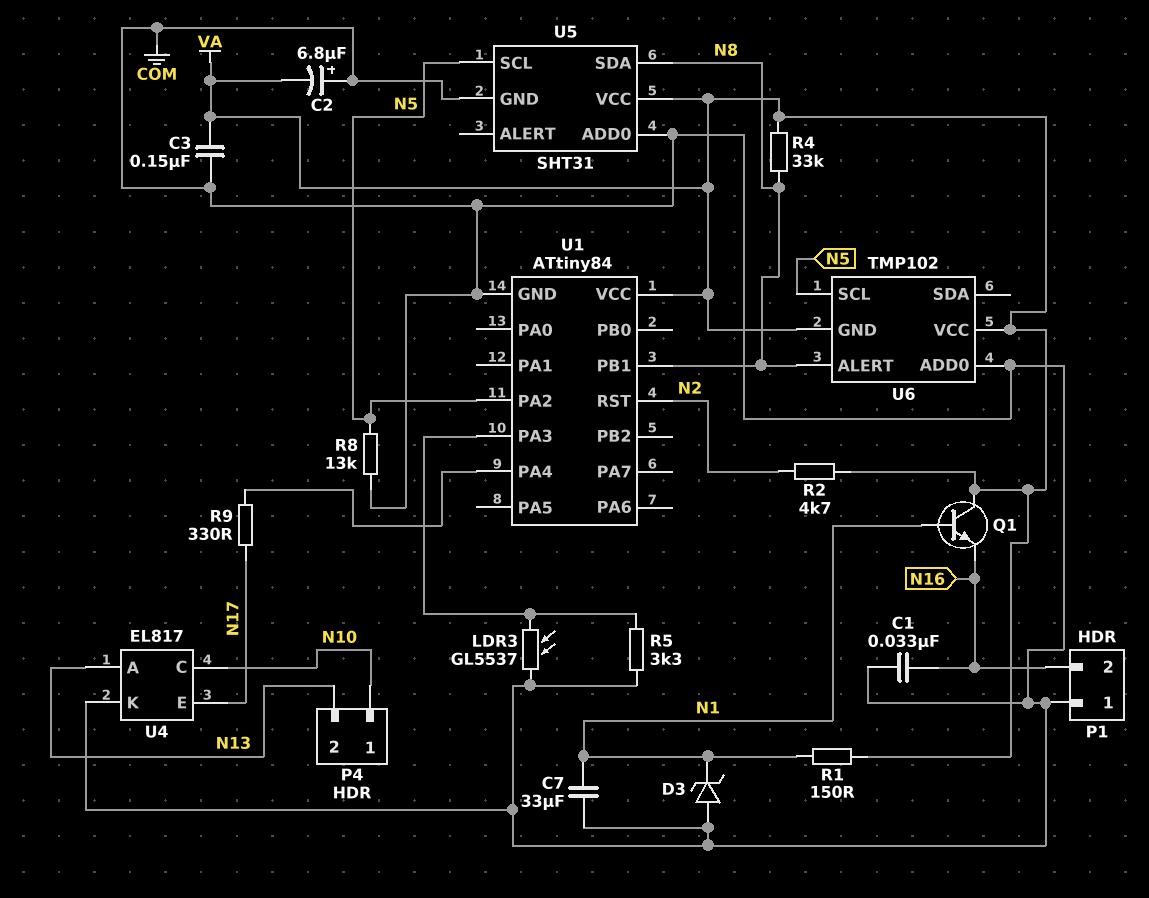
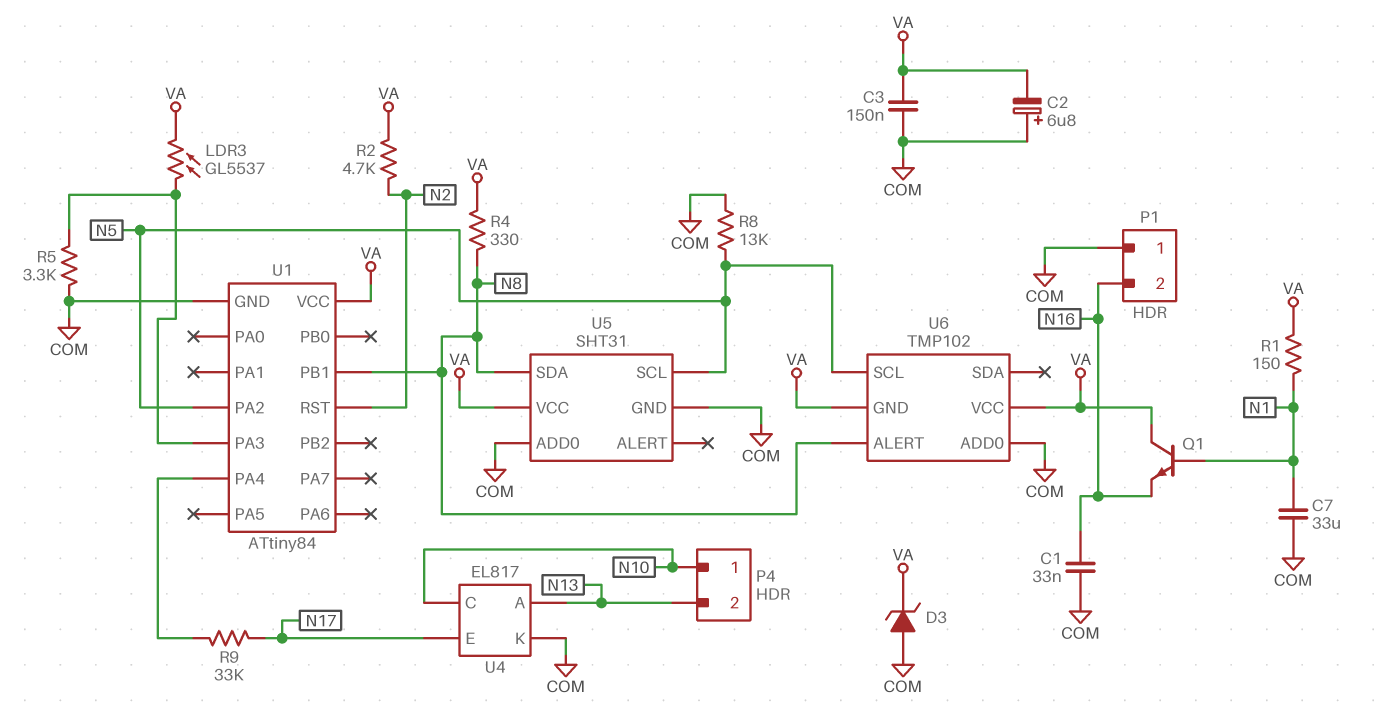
D3: zener (A COM, K N1) -> zener (A COM, K VA)
LDR3: GL5537 (COM, U1/PA3) -> GL5537 (U1/PA3, VA)
R4: 33k (N8, VA) -> 330 (N8, VA)
R9: 330 (N17, U1/PA4) -> 33k (N17, U1/PA4)

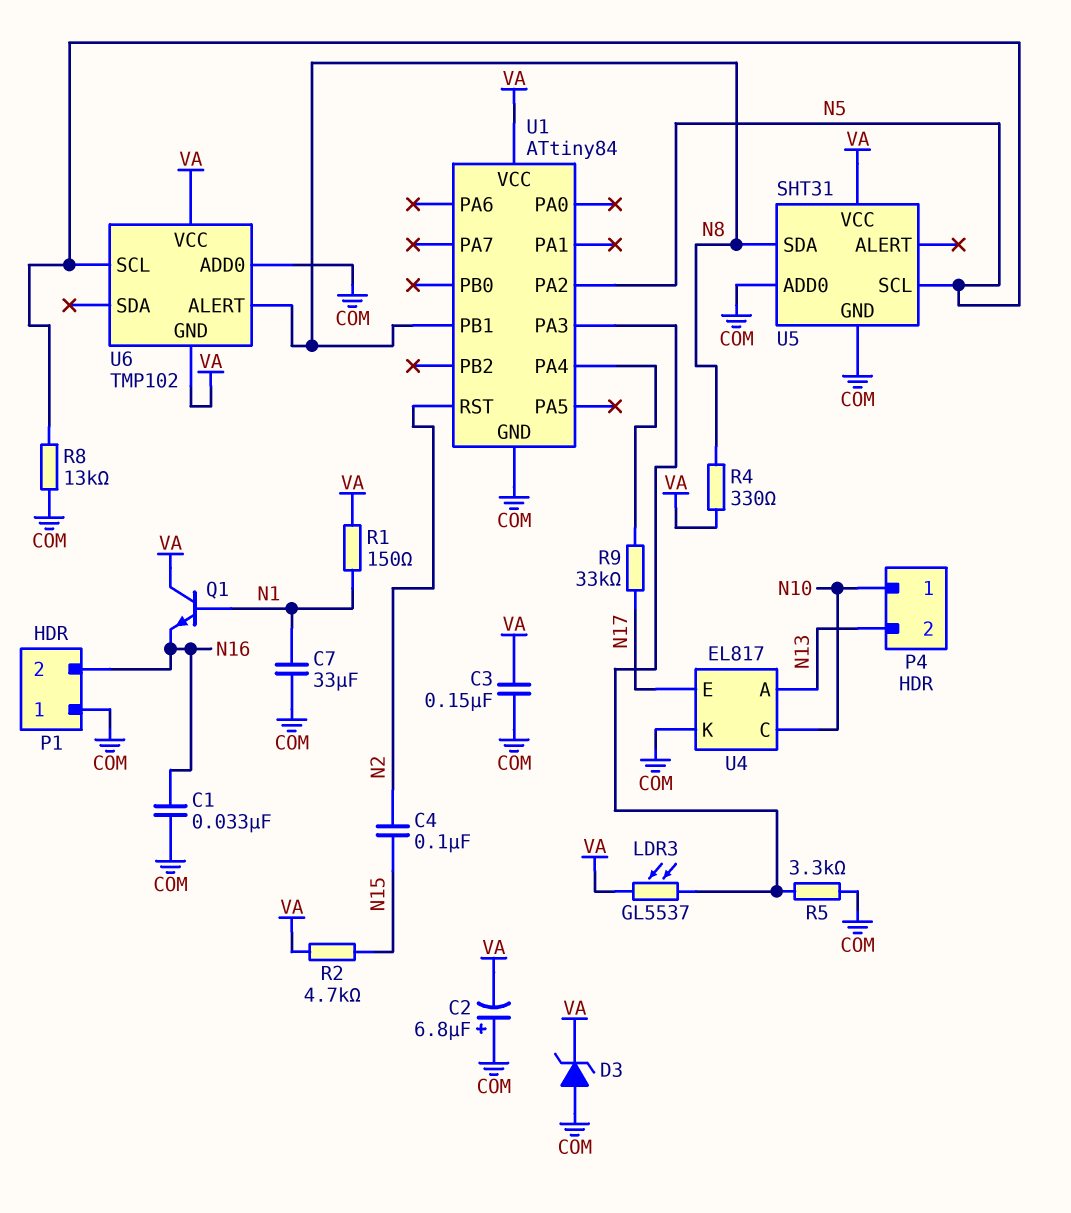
C4: none -> 100nF (N2, N15)
R2: 4.7k (N2, VA) -> 4.7k (N15, VA)

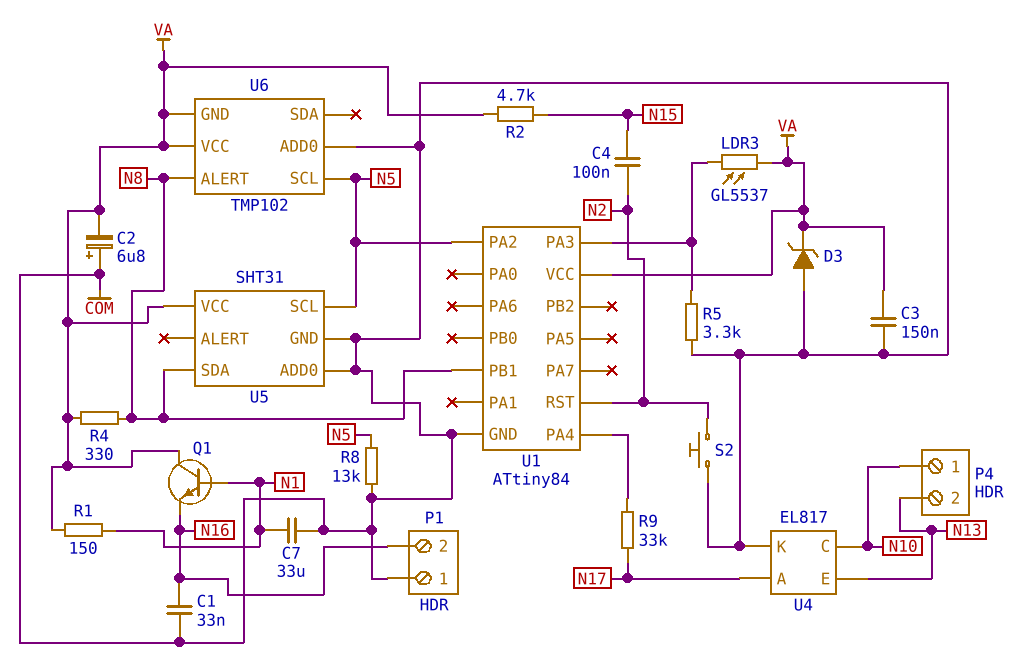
S2: none -> button (COM, N2)
U4 pin A: N13 -> N17
U4 pin E: N17 -> N13

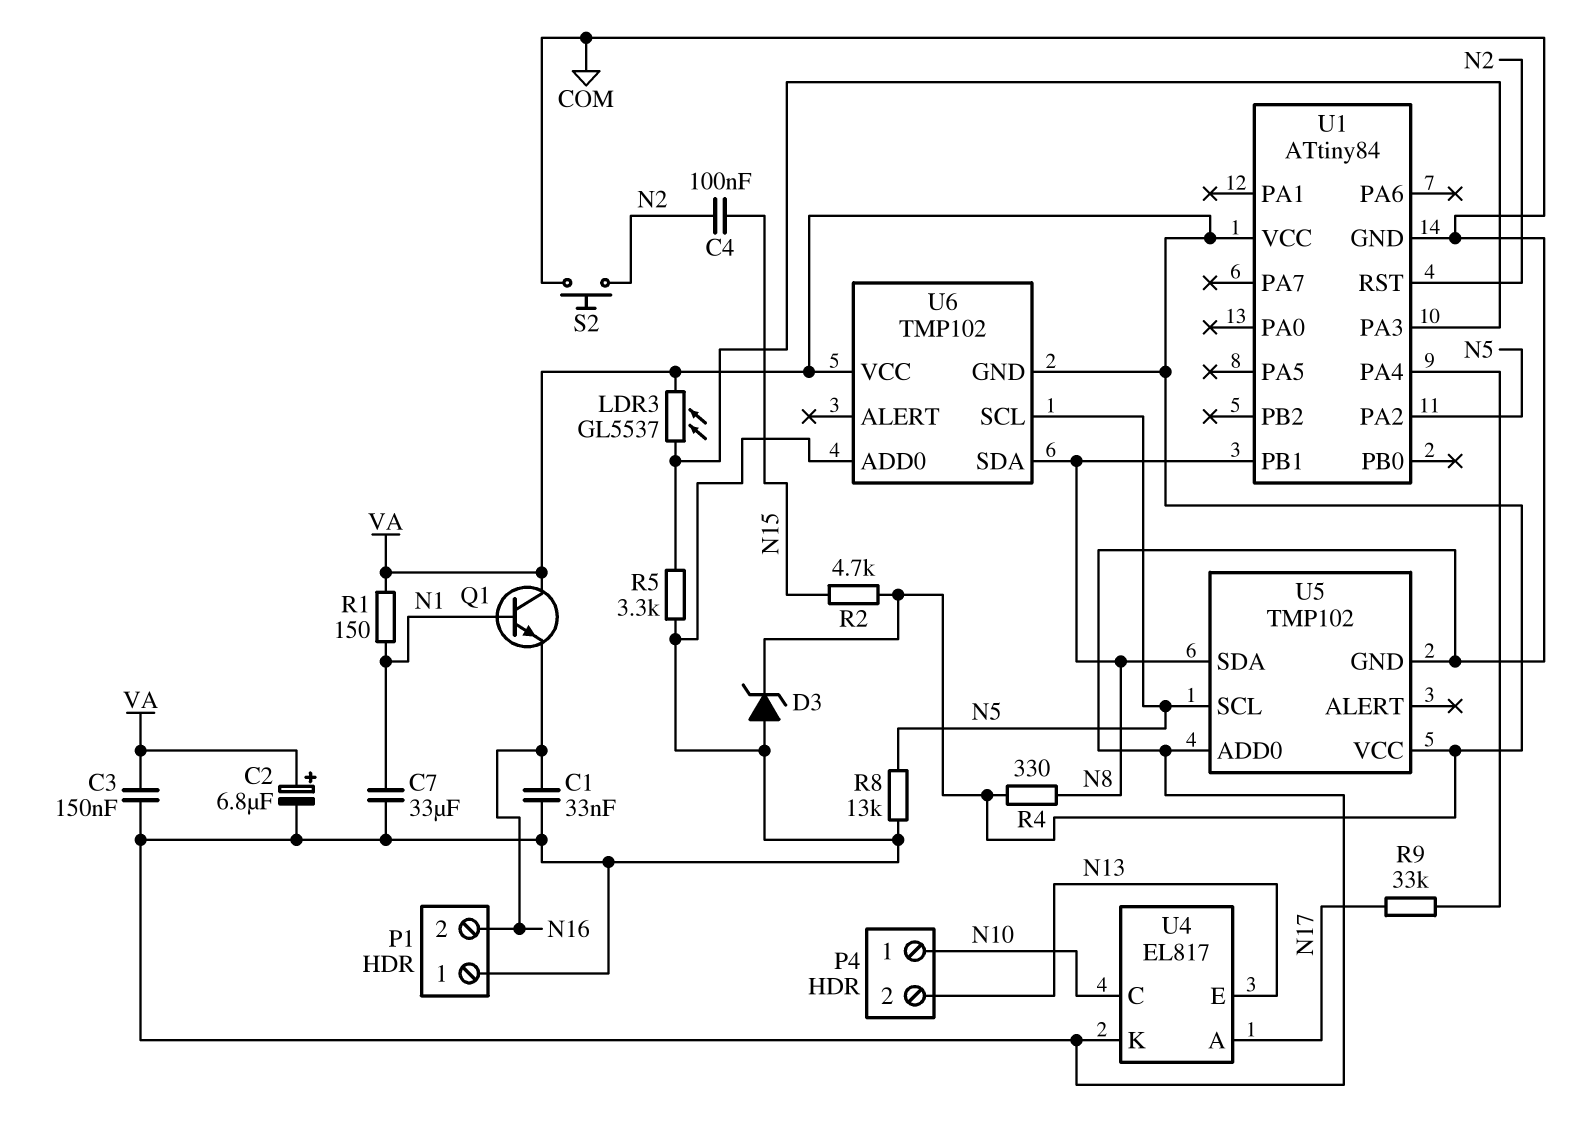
C2: 6.8uF (plus COM, minus VA) -> 6.8uF (plus VA, minus COM)
U5: SHT31 -> TMP102
U6 pin ALERT: N8 -> none
U6 pin SDA: none -> N8

